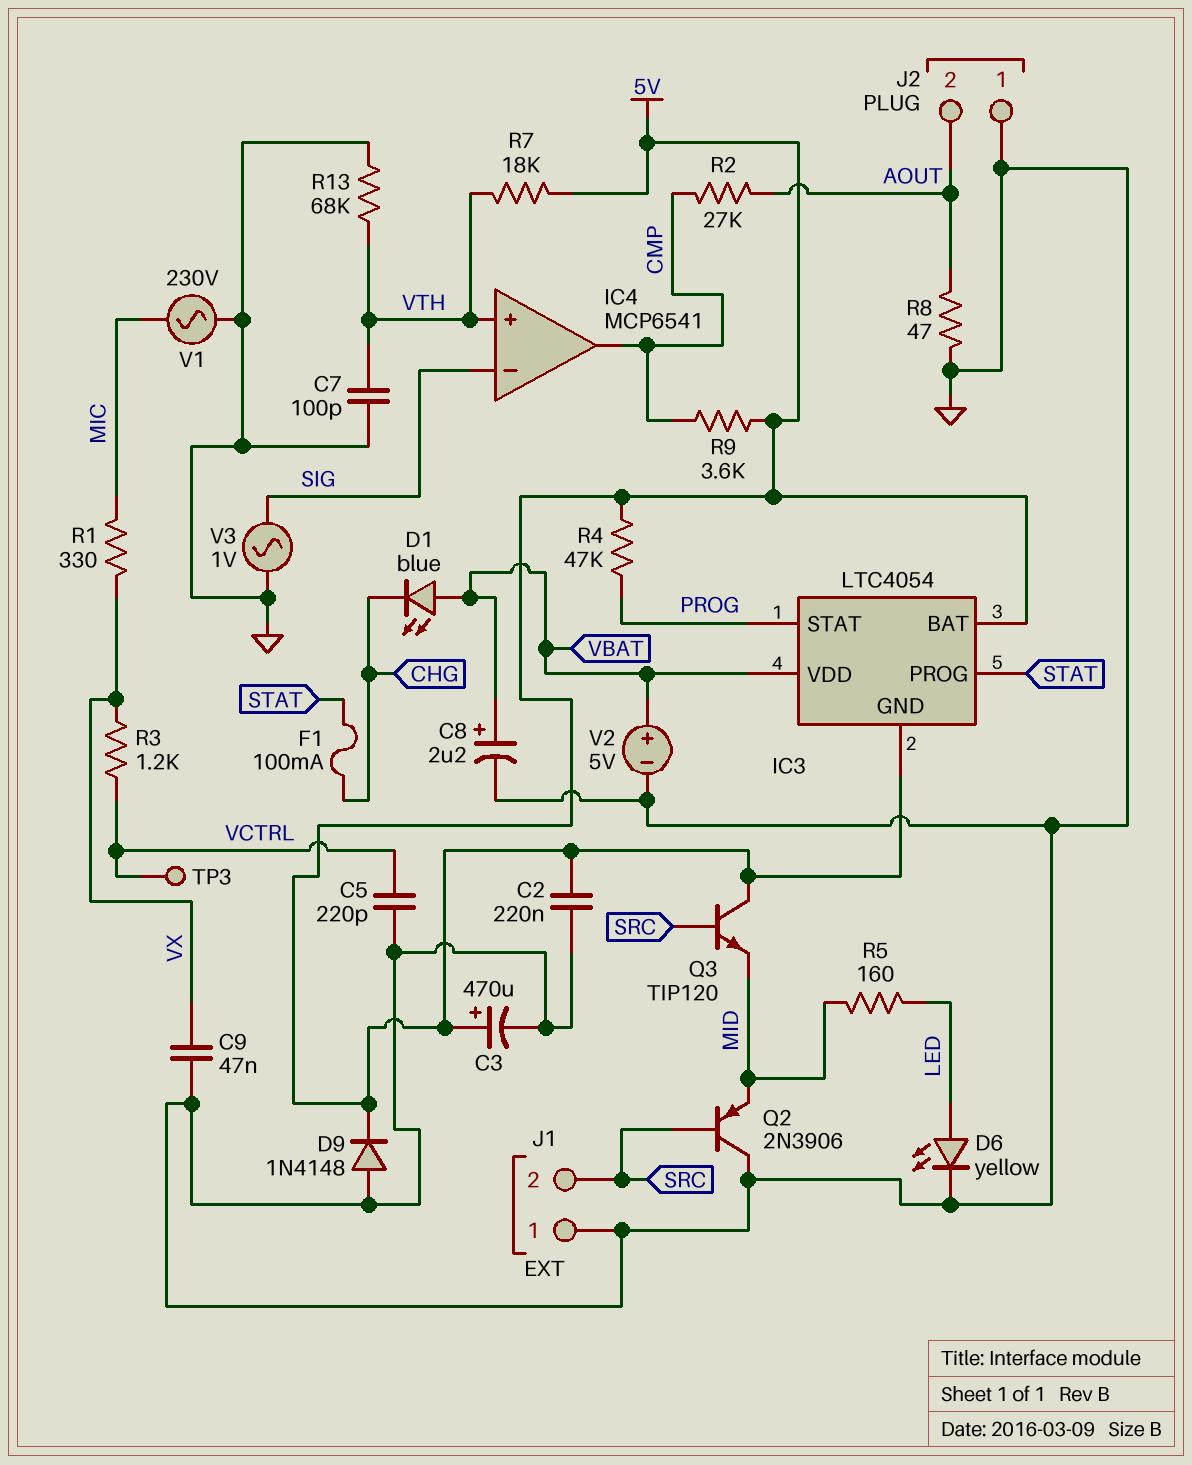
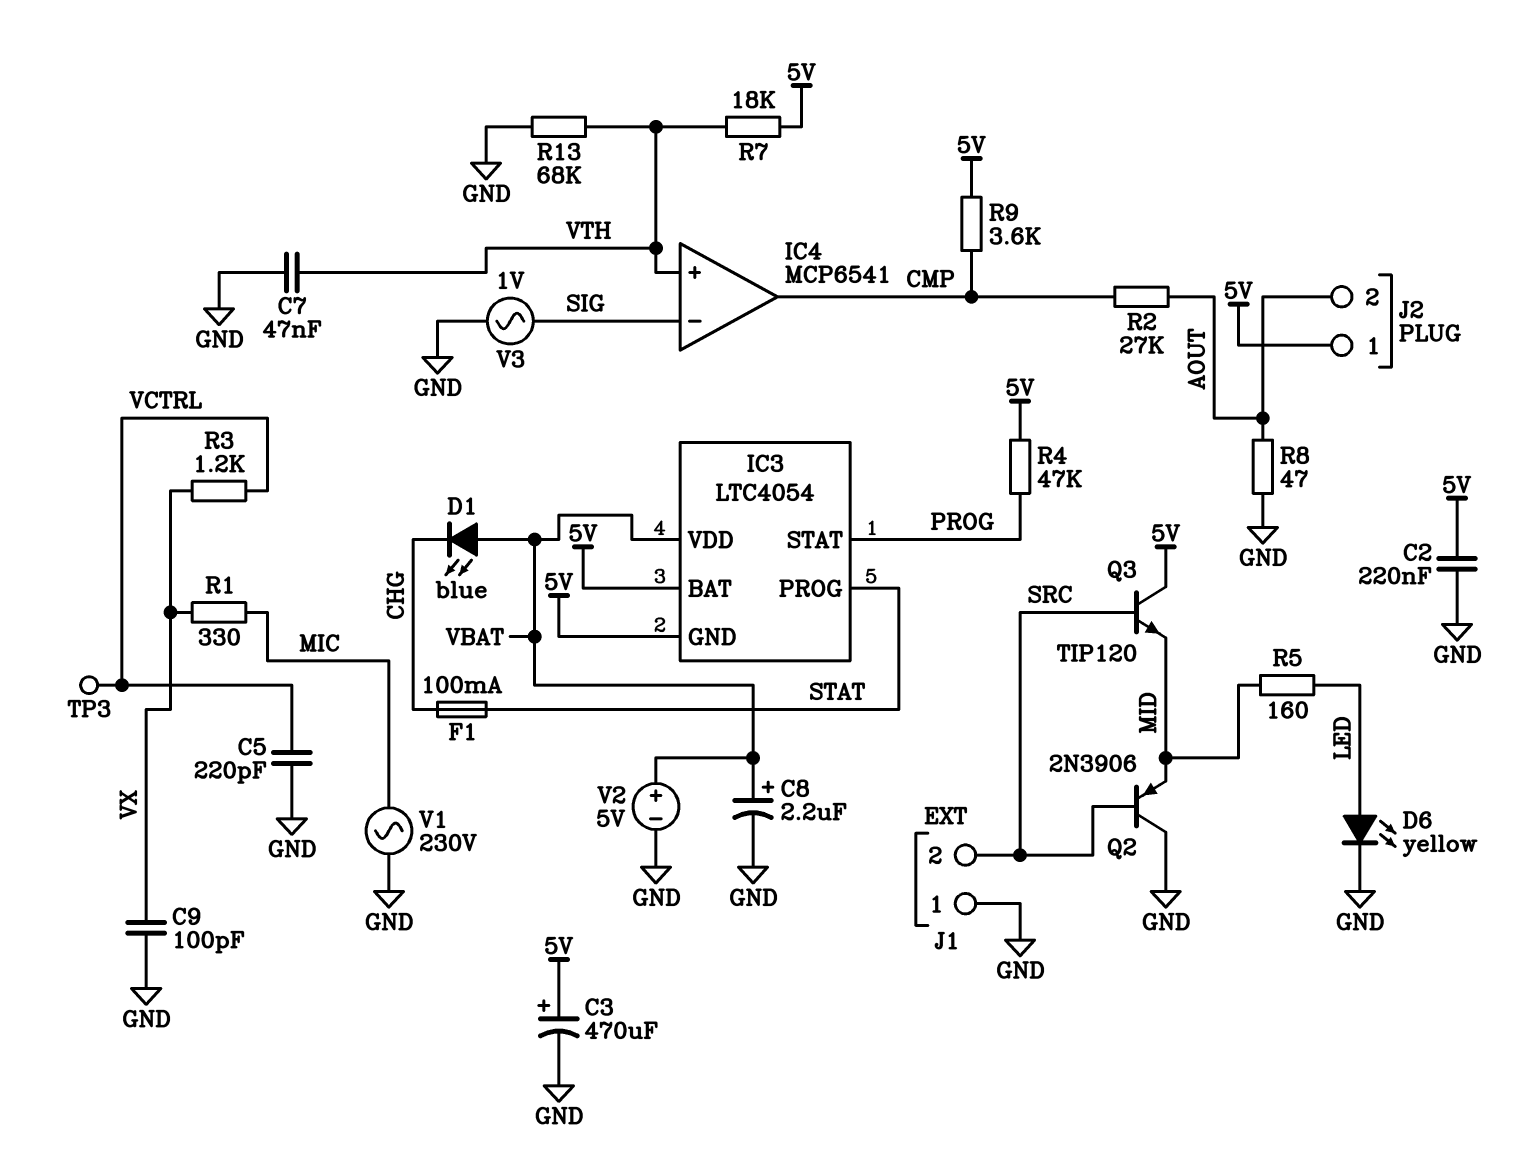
C7: 100pF (GND, VTH) -> 47nF (GND, VTH)
C9: 47nF (GND, VX) -> 100pF (GND, VX)
D9: diode 1N4148 (A GND, K 5V) -> none
J2 pin 1: GND -> 5V

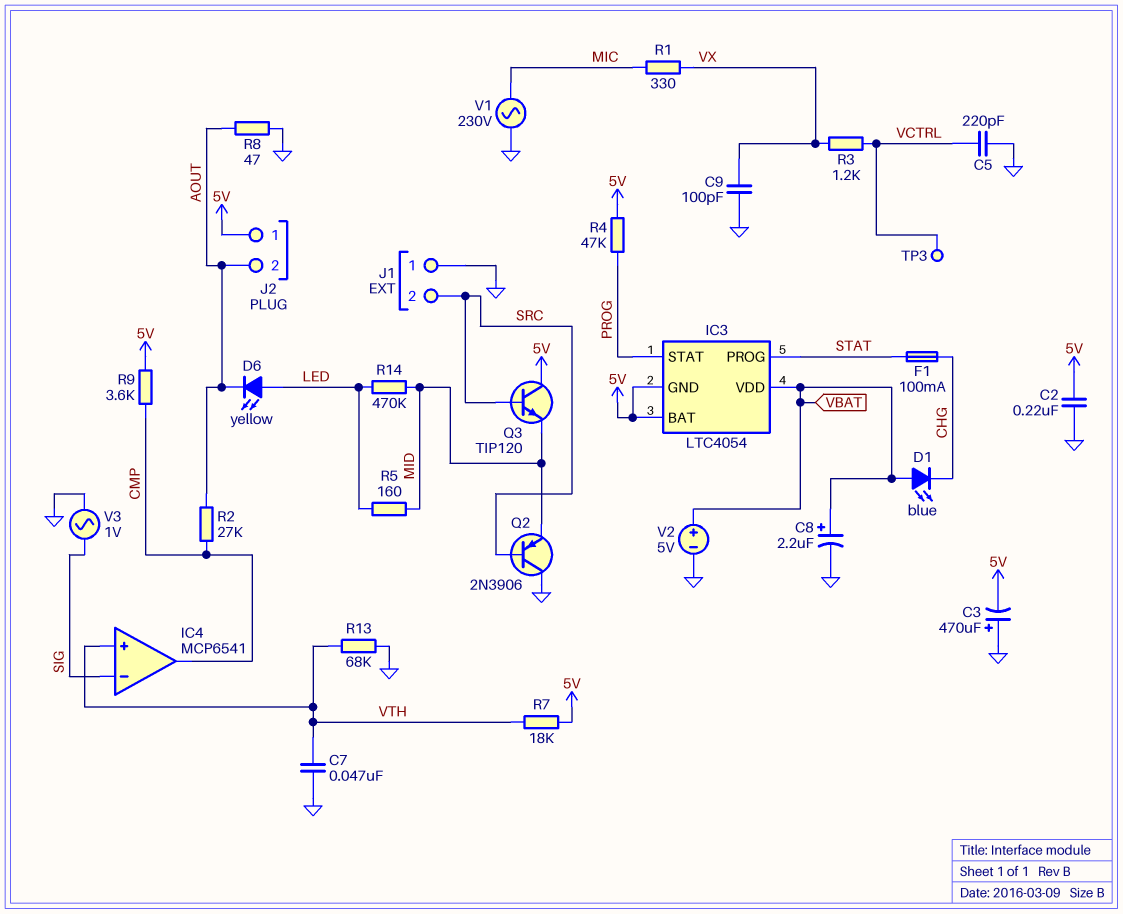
C3: 470uF (plus 5V, minus GND) -> 470uF (plus GND, minus 5V)
D6: LED yellow (A LED, K GND) -> LED yellow (A LED, K AOUT)
R14: none -> 470k (LED, MID)

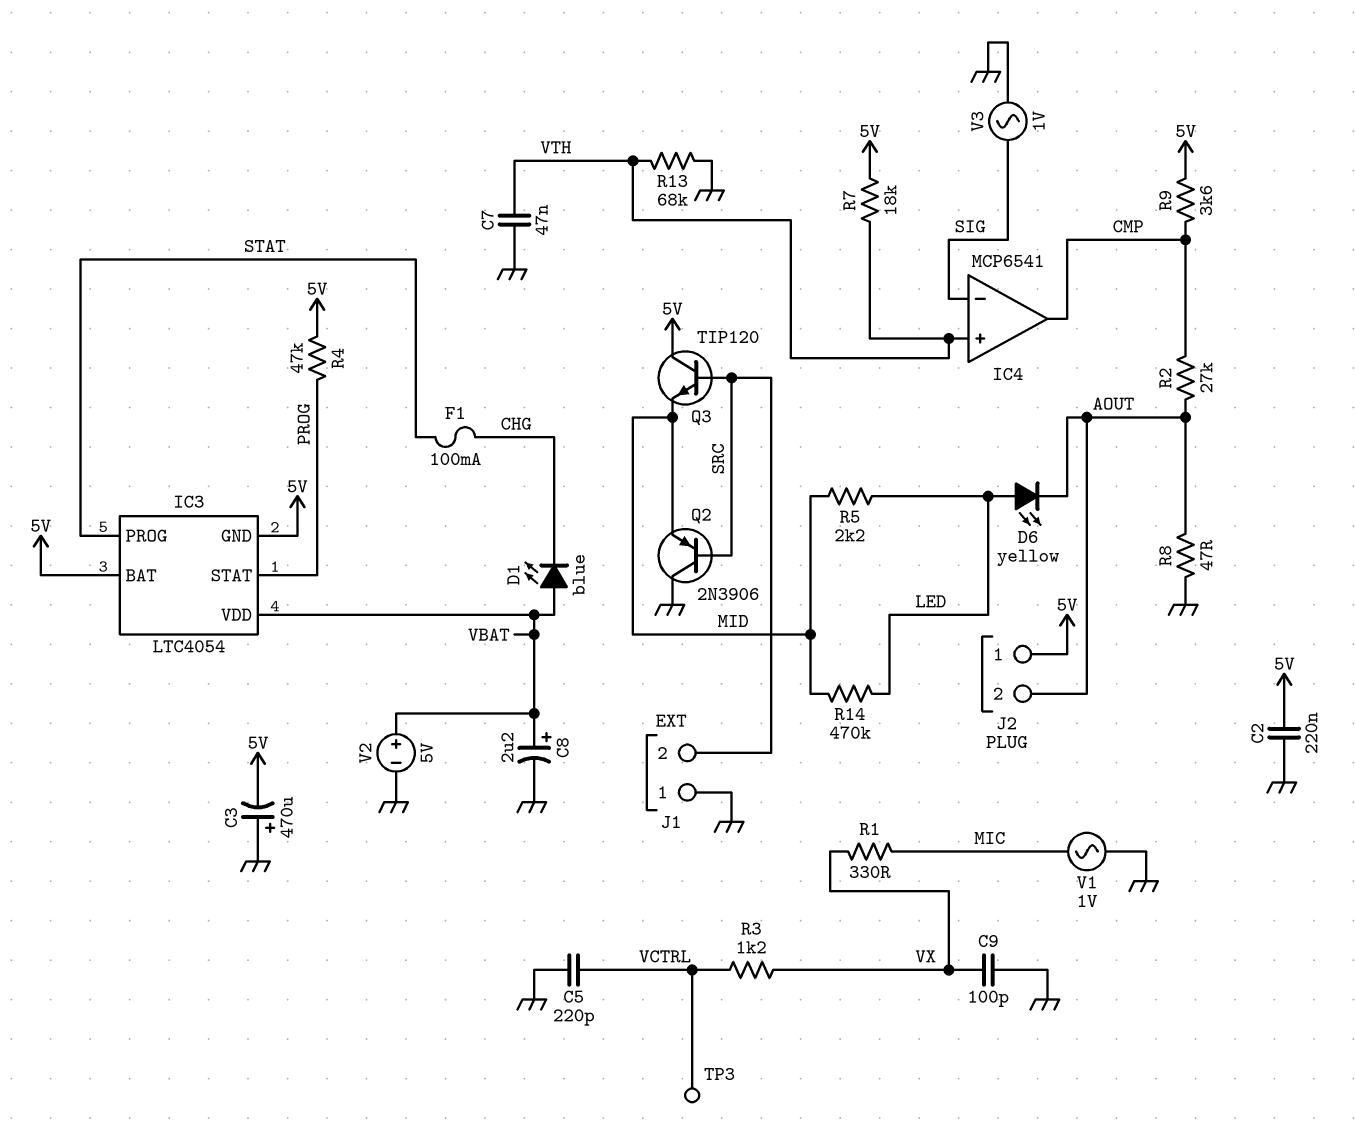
R5: 160 (LED, MID) -> 2.2k (LED, MID)
V1: AC 230V (GND, MIC) -> AC 1V (GND, MIC)

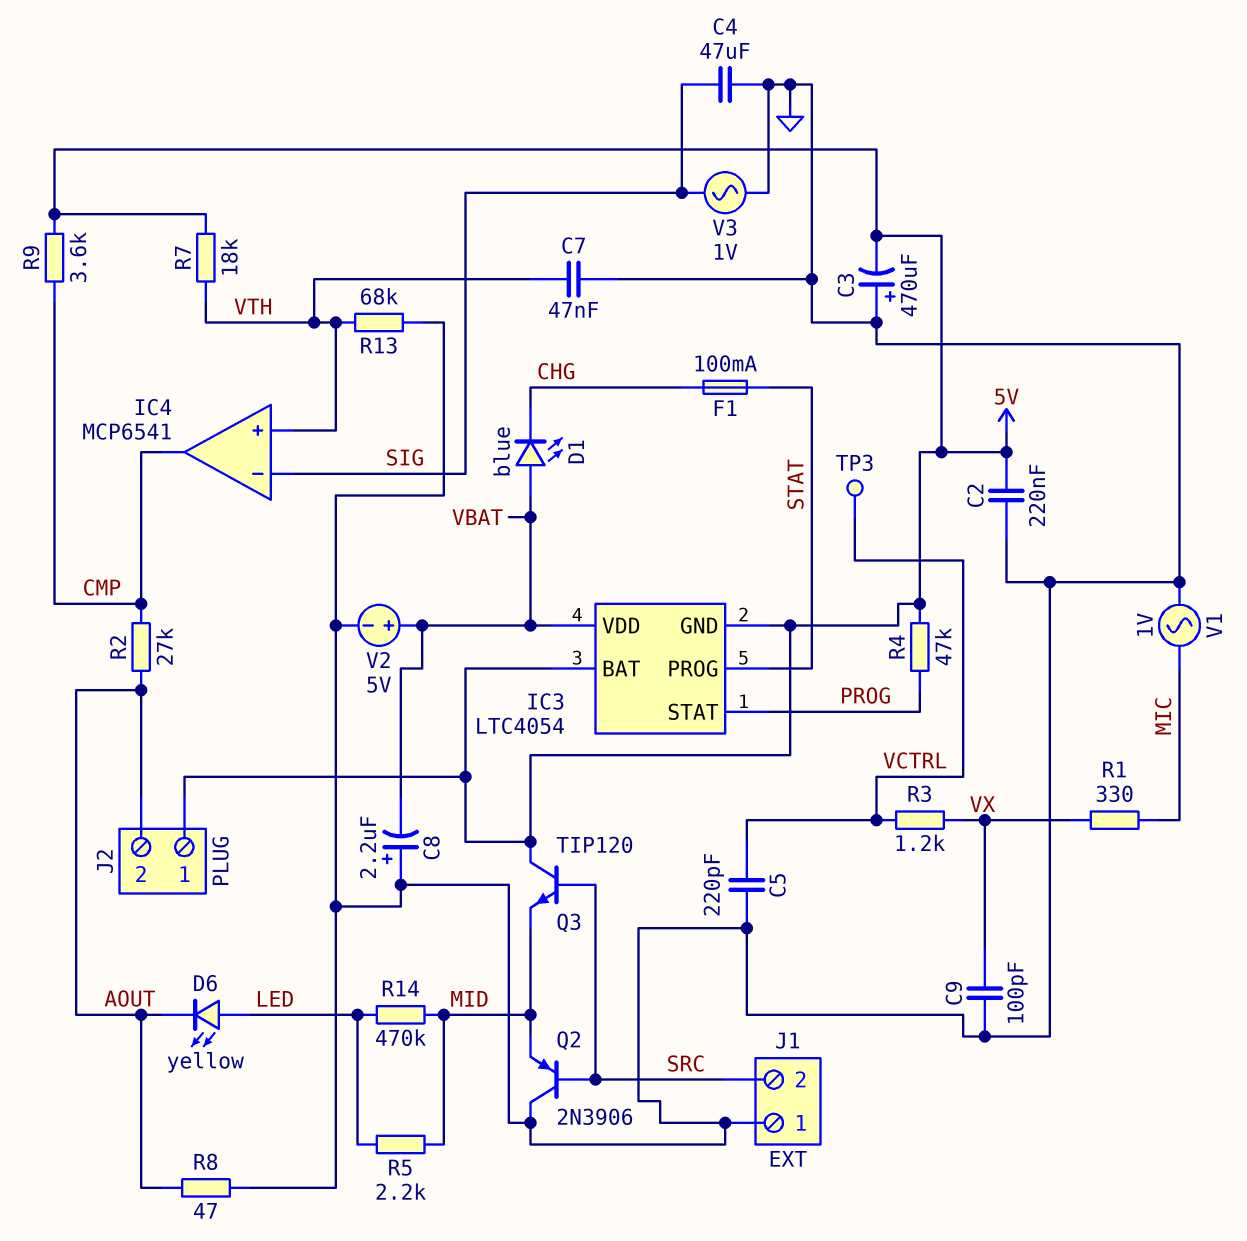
C4: none -> 47uF (GND, SIG)
C8: 2.2uF (plus VBAT, minus GND) -> 2.2uF (plus GND, minus VBAT)

